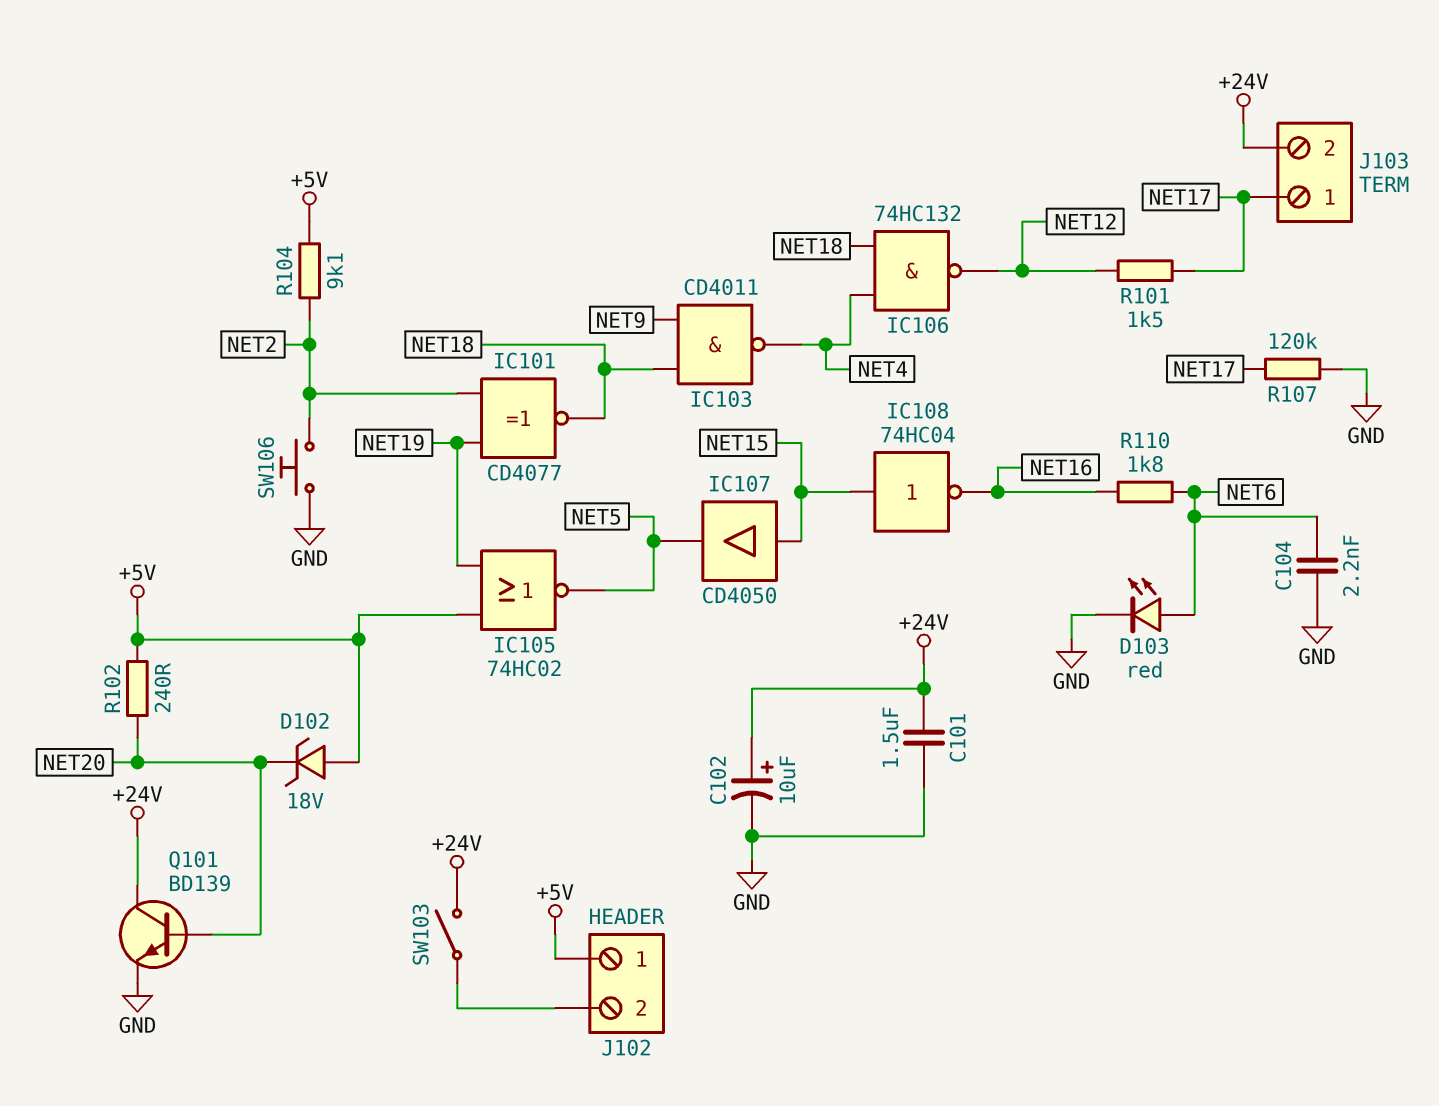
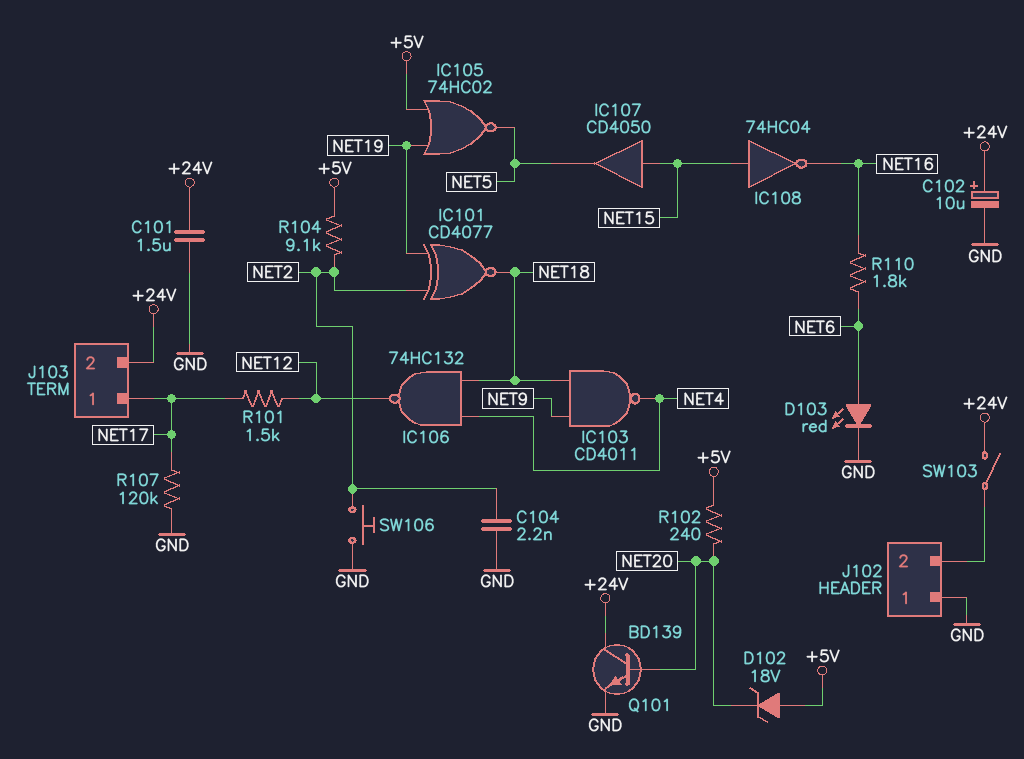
C104: 2.2nF (GND, NET6) -> 2.2nF (GND, NET2)
J102 pin 1: +5V -> GND

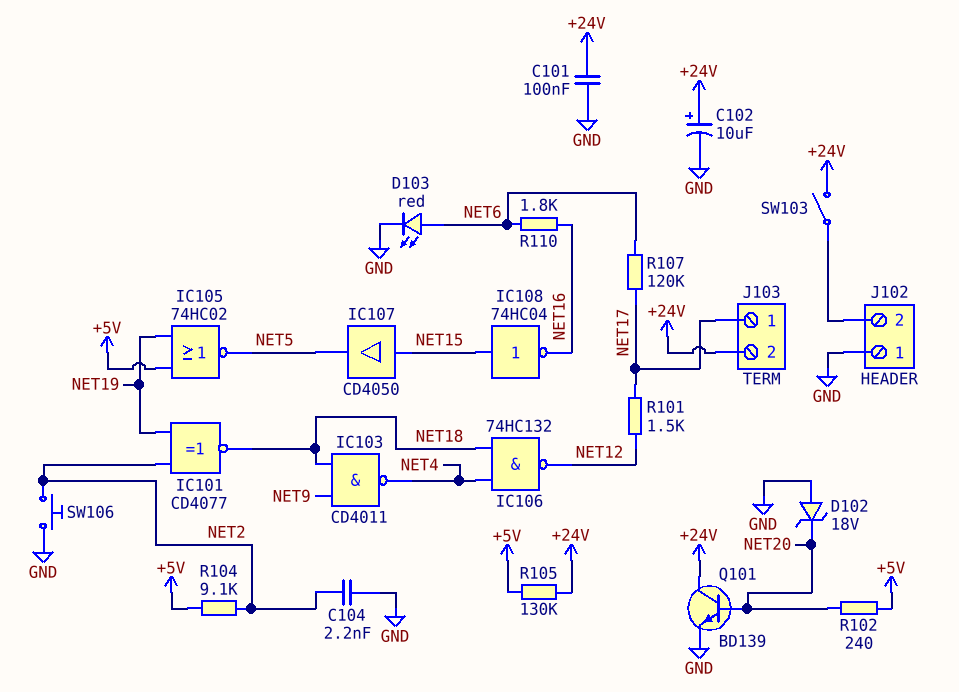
C101: 1.5uF (+24V, GND) -> 100nF (+24V, GND)
D102: zener 18V (A +5V, K NET20) -> zener 18V (A GND, K NET20)
R105: none -> 130k (+5V, +24V)
R107: 120k (GND, NET17) -> 120k (NET6, NET17)

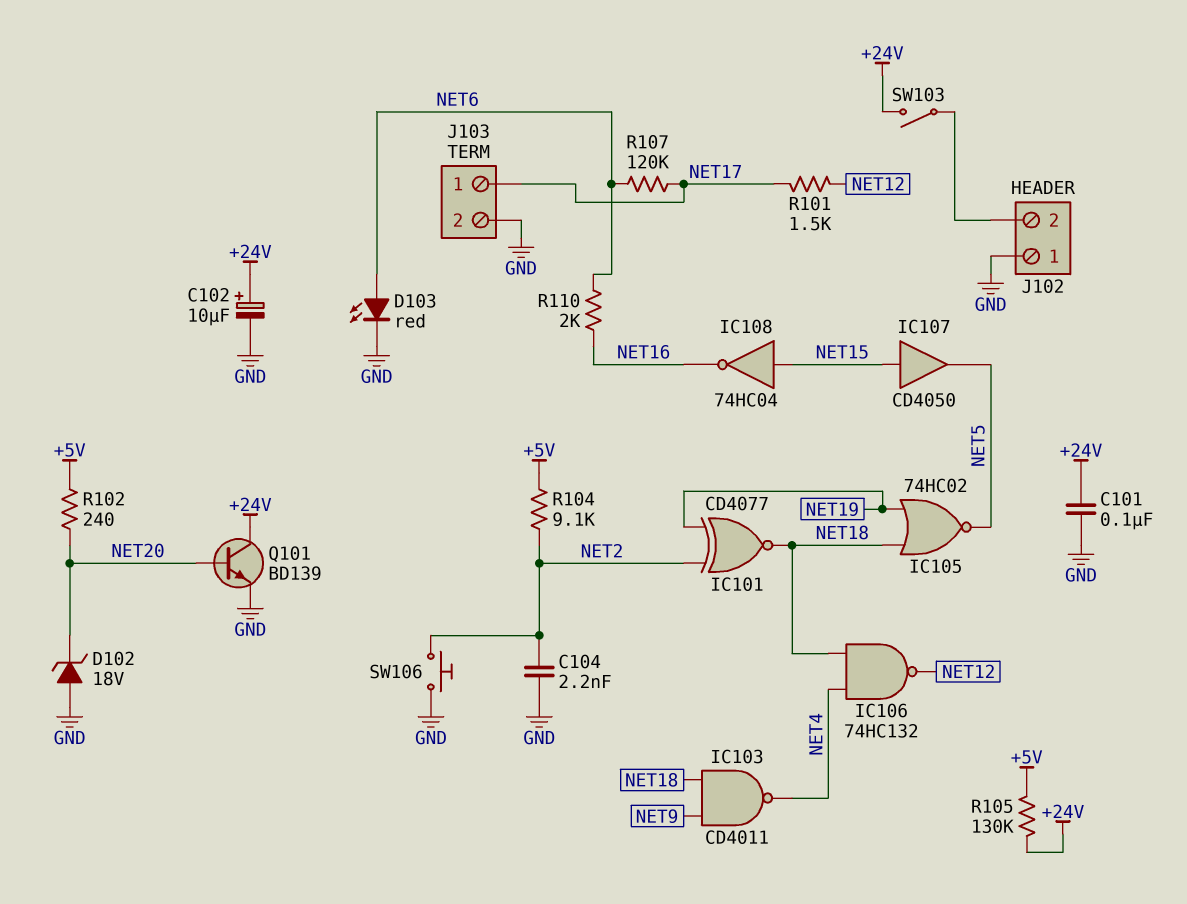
IC105: NOR 74HC02 (in +5V, in NET19, out NET5) -> NOR 74HC02 (in NET18, in NET19, out NET5)
J103 pin 2: +24V -> GND
R110: 1.8k (NET6, NET16) -> 2k (NET6, NET16)

